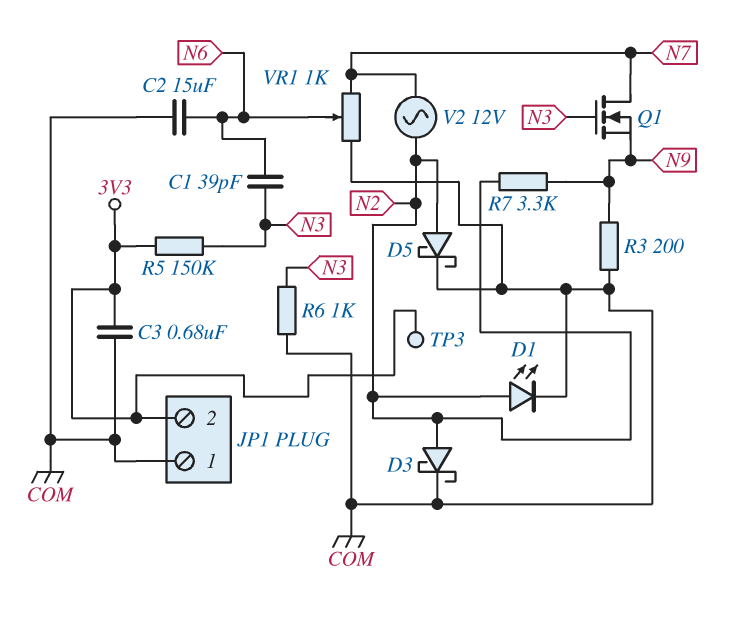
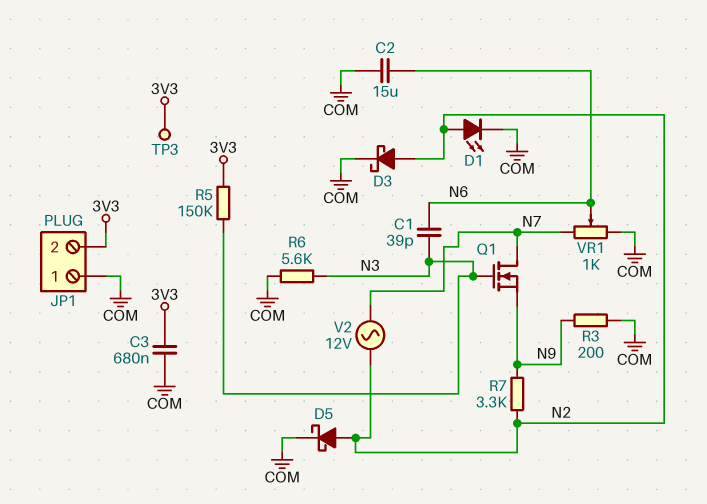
R6: 1k (COM, N3) -> 5.6k (COM, N3)

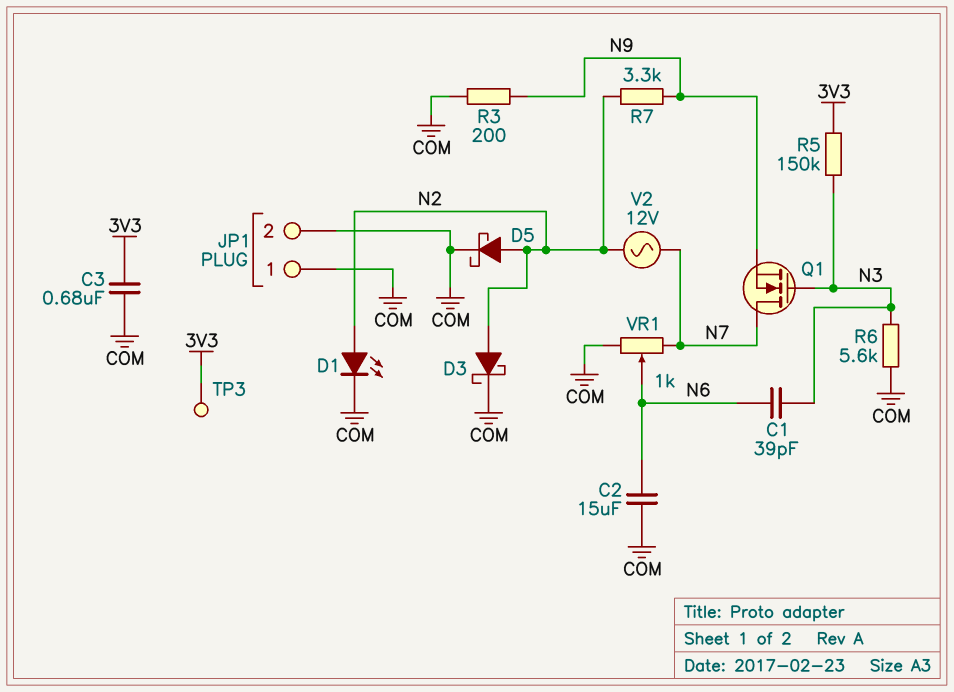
JP1 pin 2: 3V3 -> COM

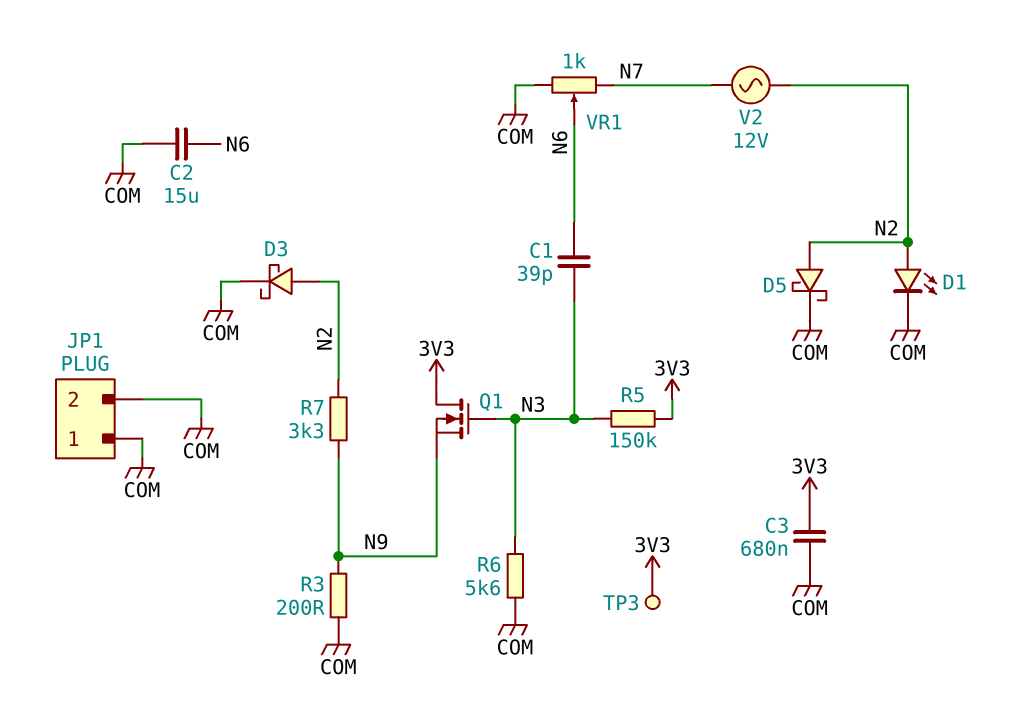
Q1: NMOS (G N3, D N7, S N9) -> NMOS (G N3, D 3V3, S N9)

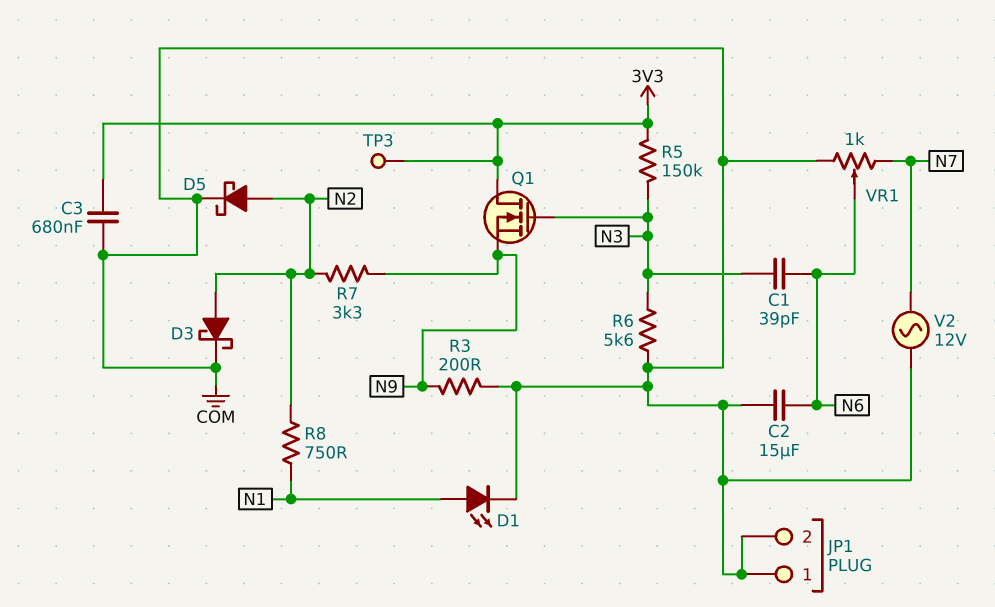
D1: LED (A N2, K COM) -> LED (A N1, K COM)
R8: none -> 750 (N1, N2)
V2: AC 12V (N2, N7) -> AC 12V (COM, N7)

